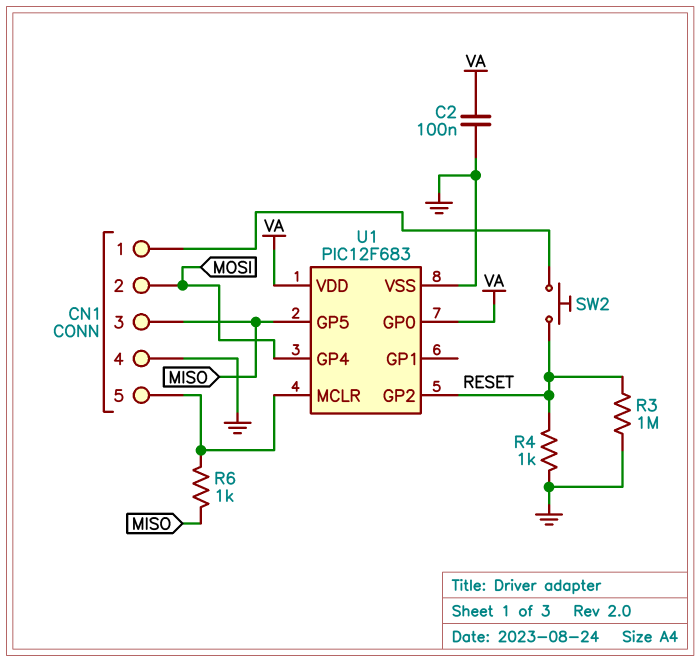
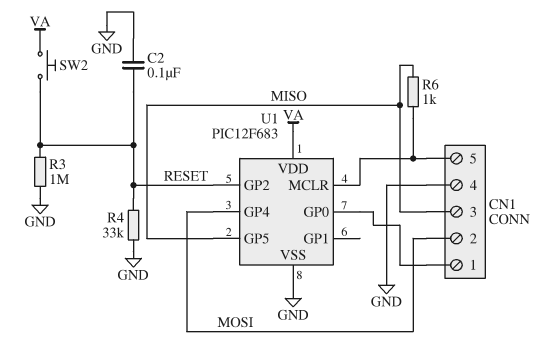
C2: 100nF (GND, VA) -> 100nF (GND, RESET)
R4: 1k (GND, RESET) -> 33k (GND, RESET)
SW2: button (CN1/1, RESET) -> button (RESET, VA)
U1 pin GP0: VA -> CN1/1

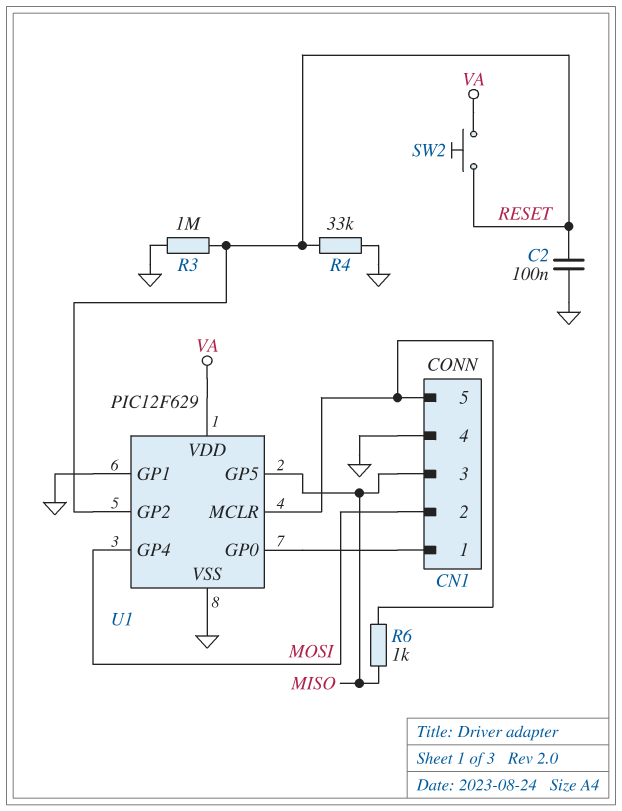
U1: PIC12F683 -> PIC12F629
U1 pin GP1: none -> GND

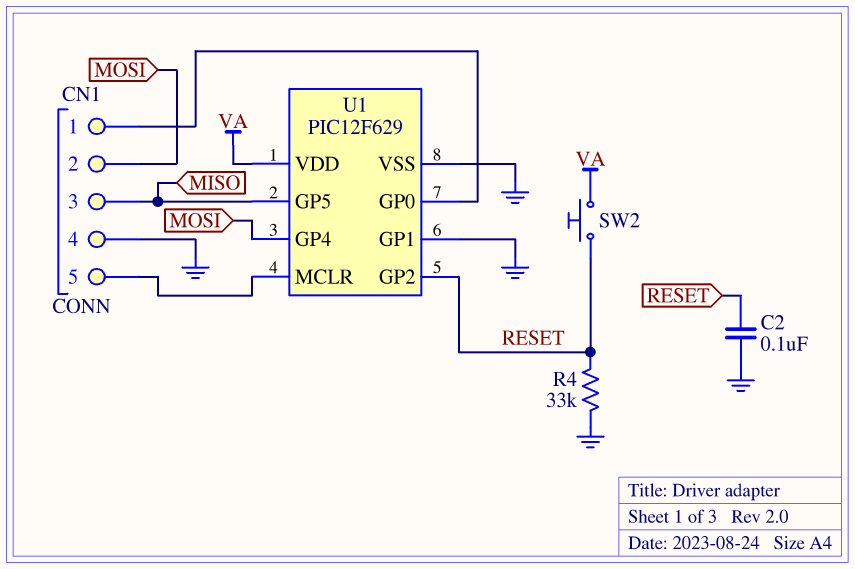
R3: 1M (GND, RESET) -> none
R6: 1k (CN1/5, MISO) -> none

